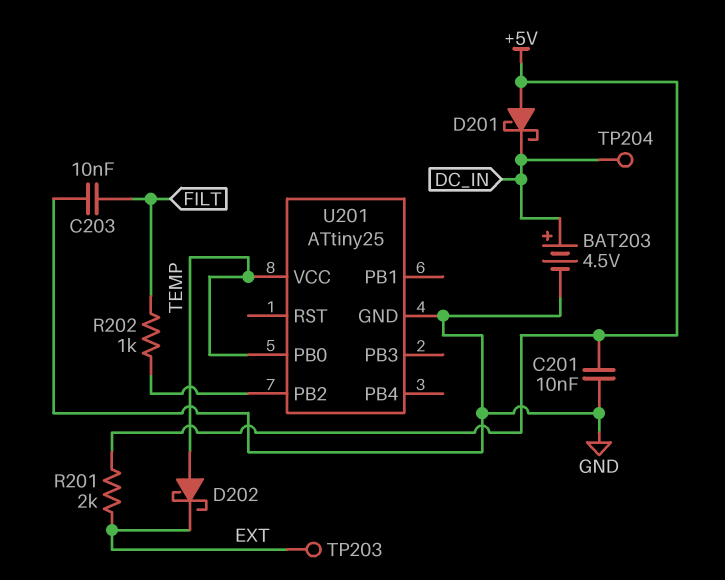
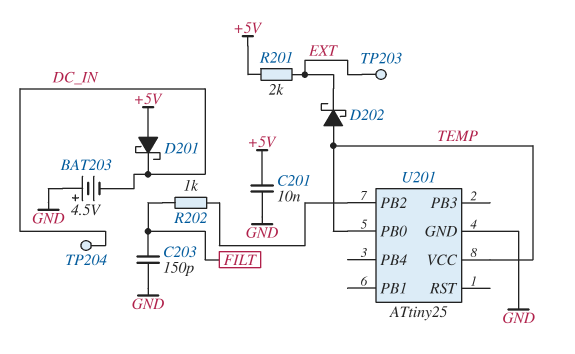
BAT203: 4.5V (plus DC_IN, minus GND) -> 4.5V (plus GND, minus DC_IN)
C203: 10nF (FILT, GND) -> 150pF (FILT, GND)

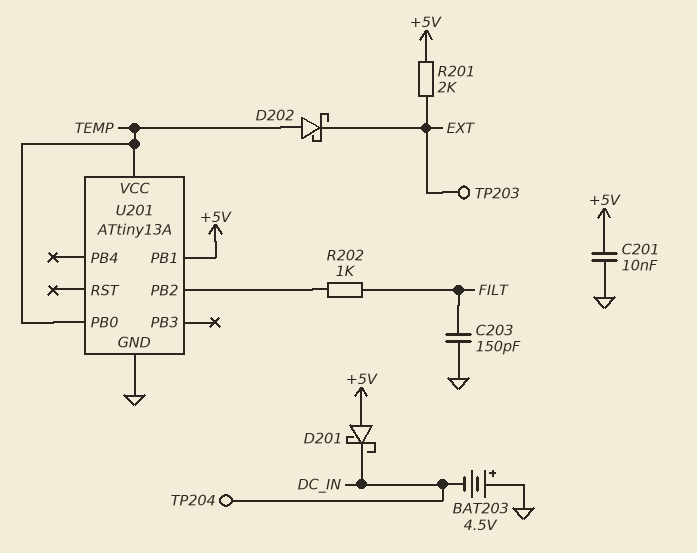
U201: ATtiny25 -> ATtiny13A
U201 pin PB1: none -> +5V

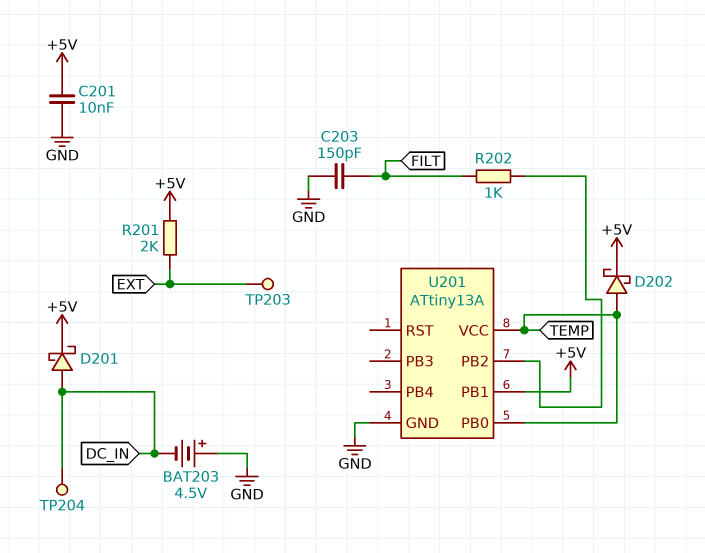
D201: schottky (A +5V, K DC_IN) -> schottky (A DC_IN, K +5V)
D202: schottky (A TEMP, K EXT) -> schottky (A TEMP, K +5V)

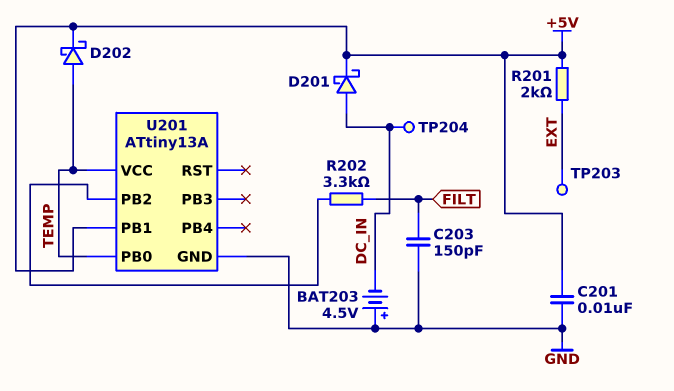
R202: 1k (FILT, U201/PB2) -> 3.3k (FILT, U201/PB2)

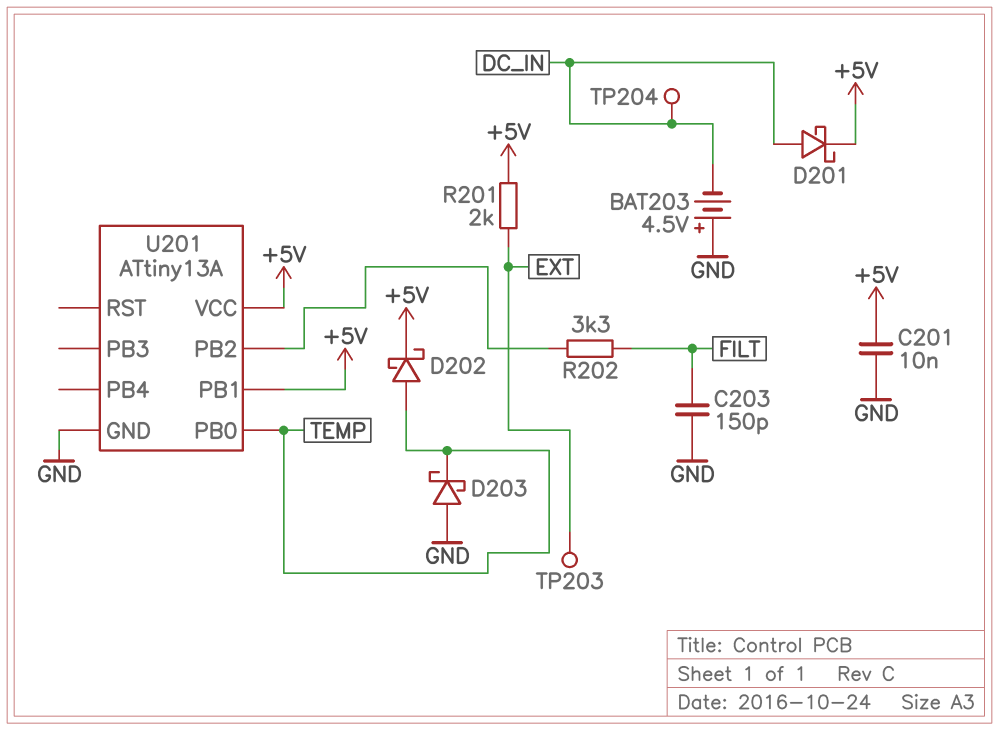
D203: none -> schottky (A GND, K TEMP)
U201 pin VCC: TEMP -> +5V

